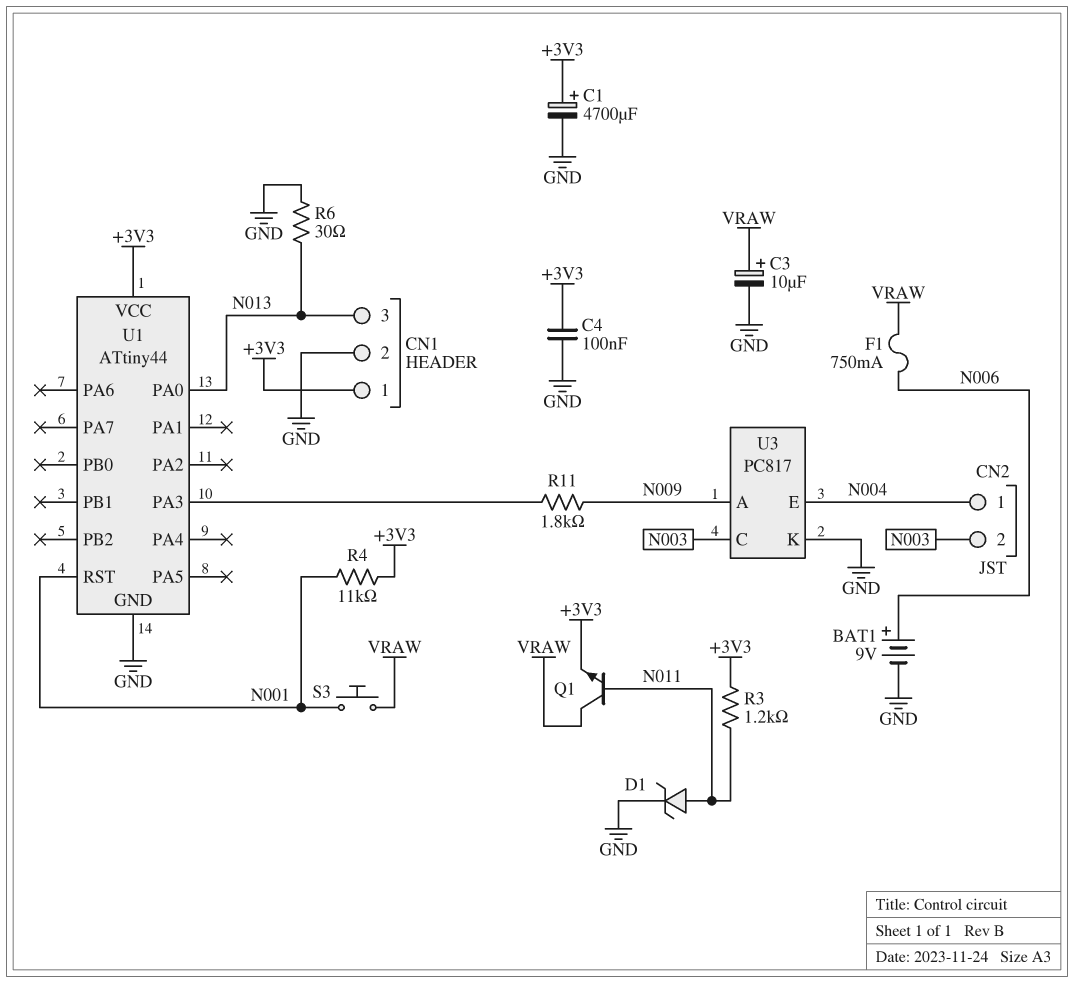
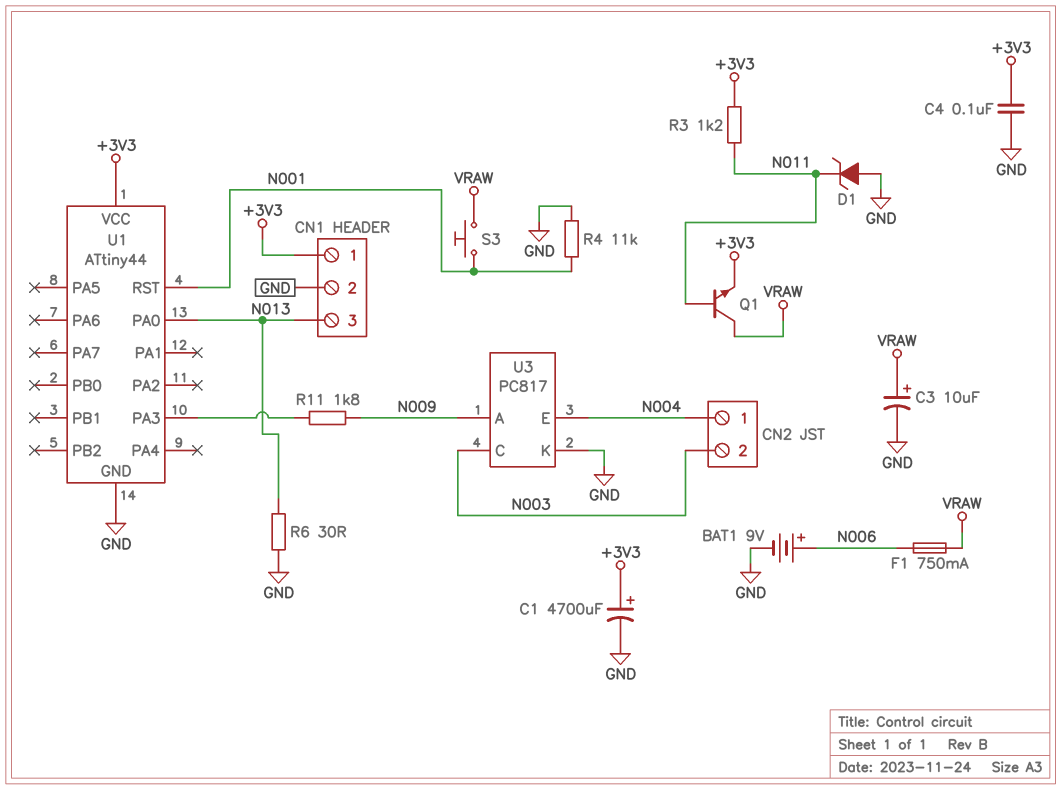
D1: zener (A N011, K GND) -> zener (A GND, K N011)
R4: 11k (+3V3, N001) -> 11k (GND, N001)

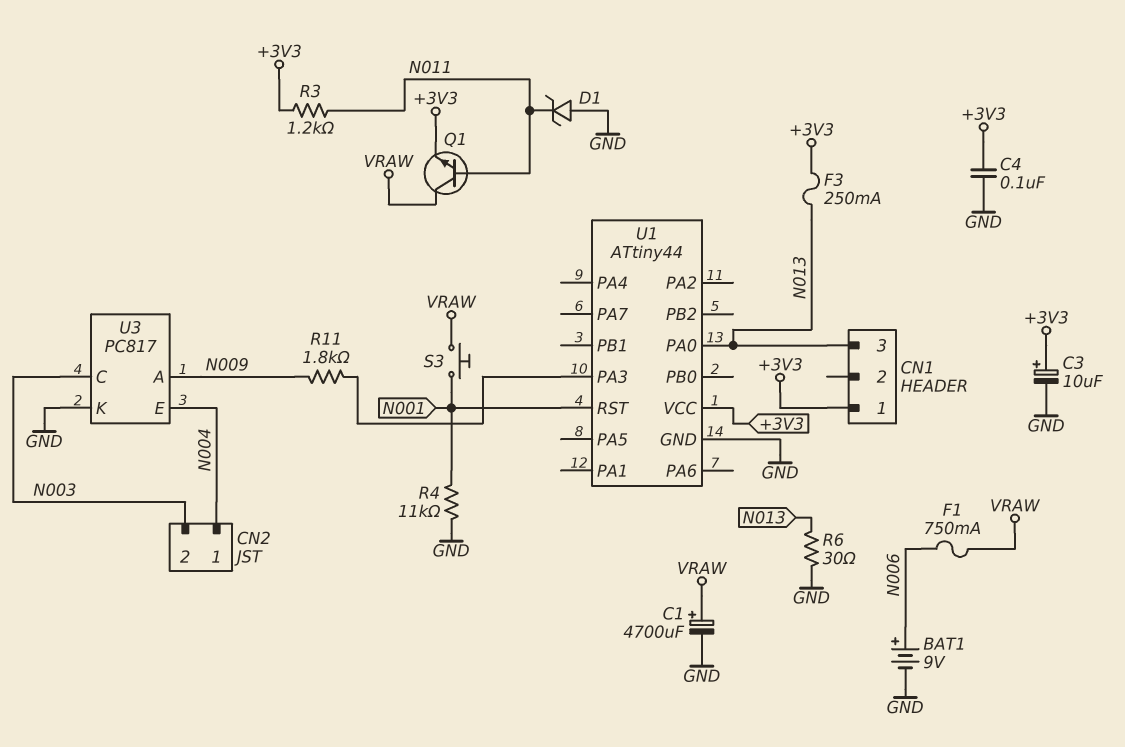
C1: 4700uF (plus +3V3, minus GND) -> 4700uF (plus VRAW, minus GND)
C3: 10uF (plus VRAW, minus GND) -> 10uF (plus +3V3, minus GND)
CN1 pin 2: GND -> none
F3: none -> 250mA (+3V3, N013)

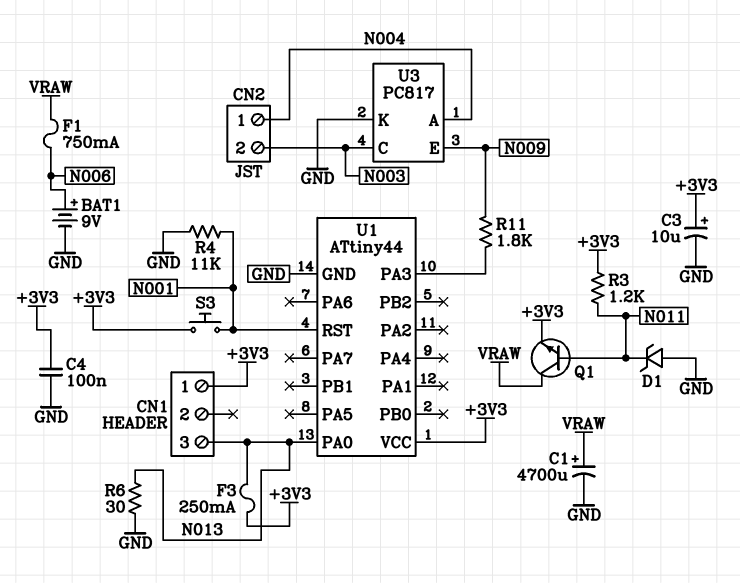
S3: button (N001, VRAW) -> button (+3V3, N001)
U3 pin A: N009 -> N004
U3 pin E: N004 -> N009

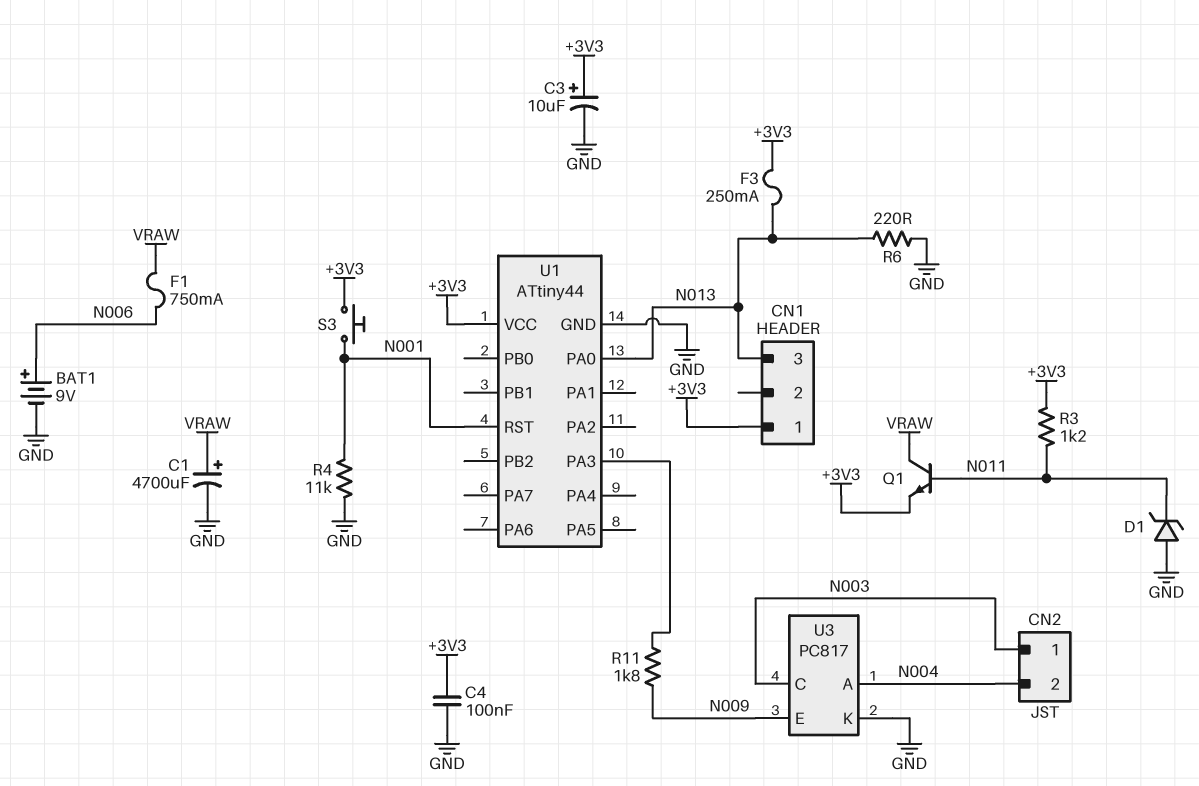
CN2 pin 1: N004 -> N003
CN2 pin 2: N003 -> N004
R6: 30 (GND, N013) -> 220 (GND, N013)

